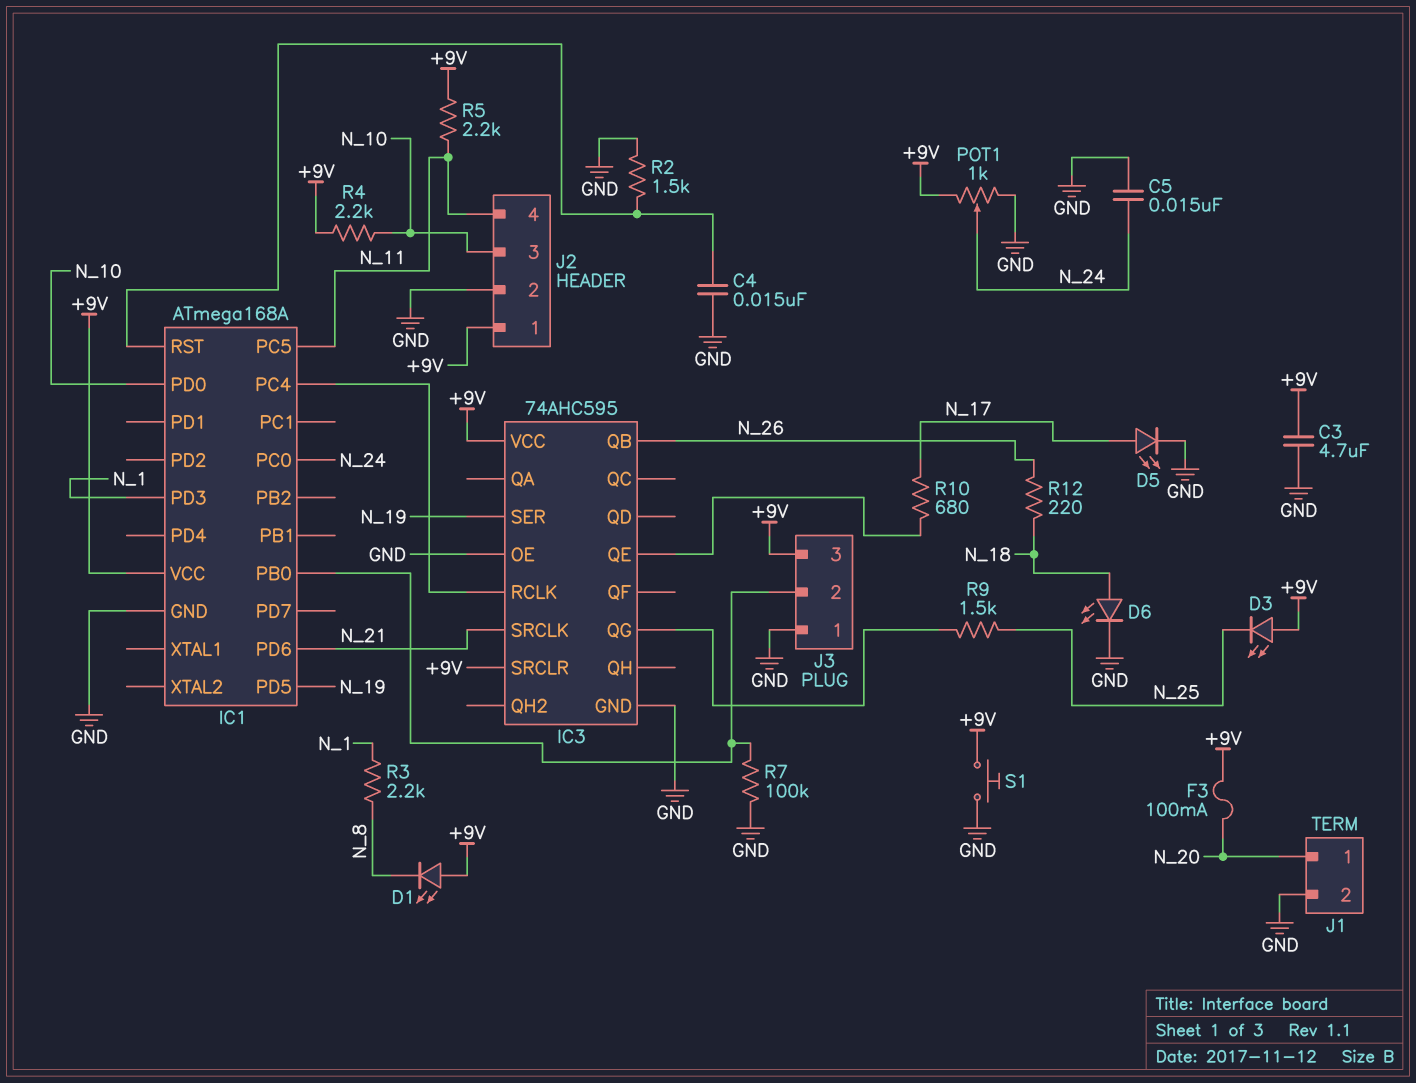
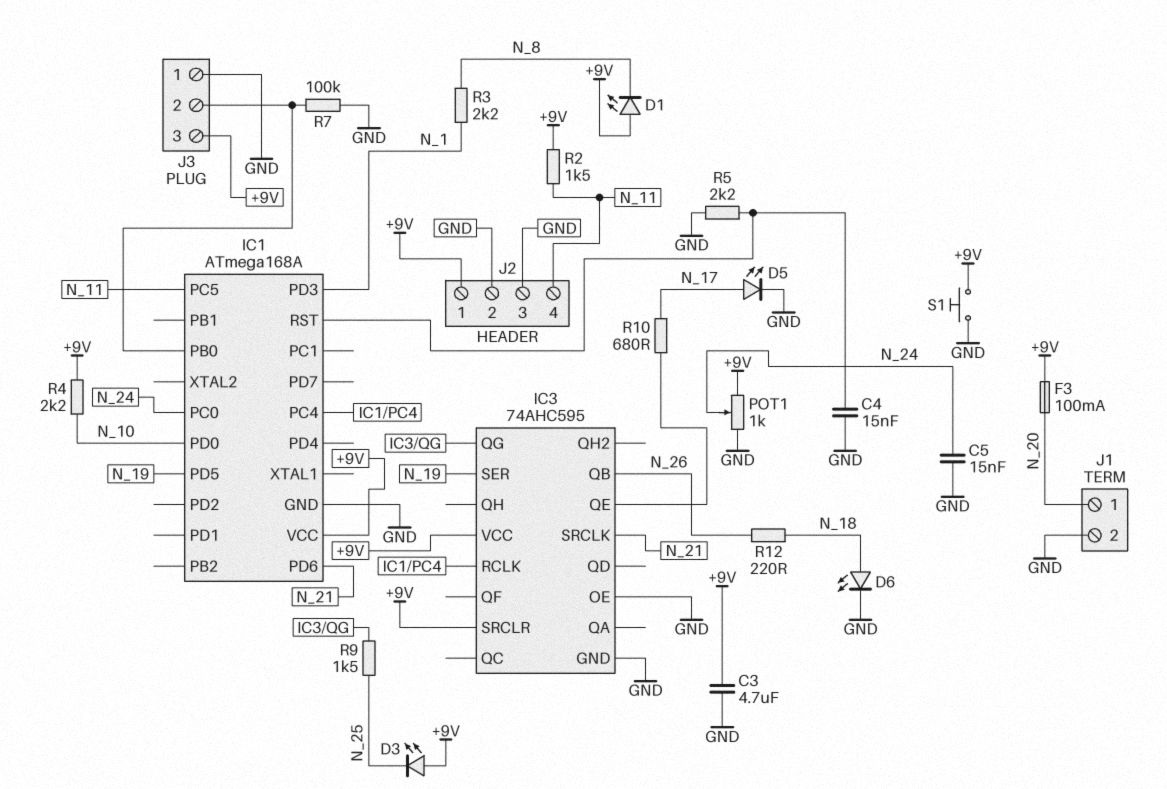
J2 pin 3: N_10 -> GND
R2: 1.5k (GND, IC1/RST) -> 1.5k (+9V, N_11)
R5: 2.2k (+9V, N_11) -> 2.2k (GND, IC1/RST)

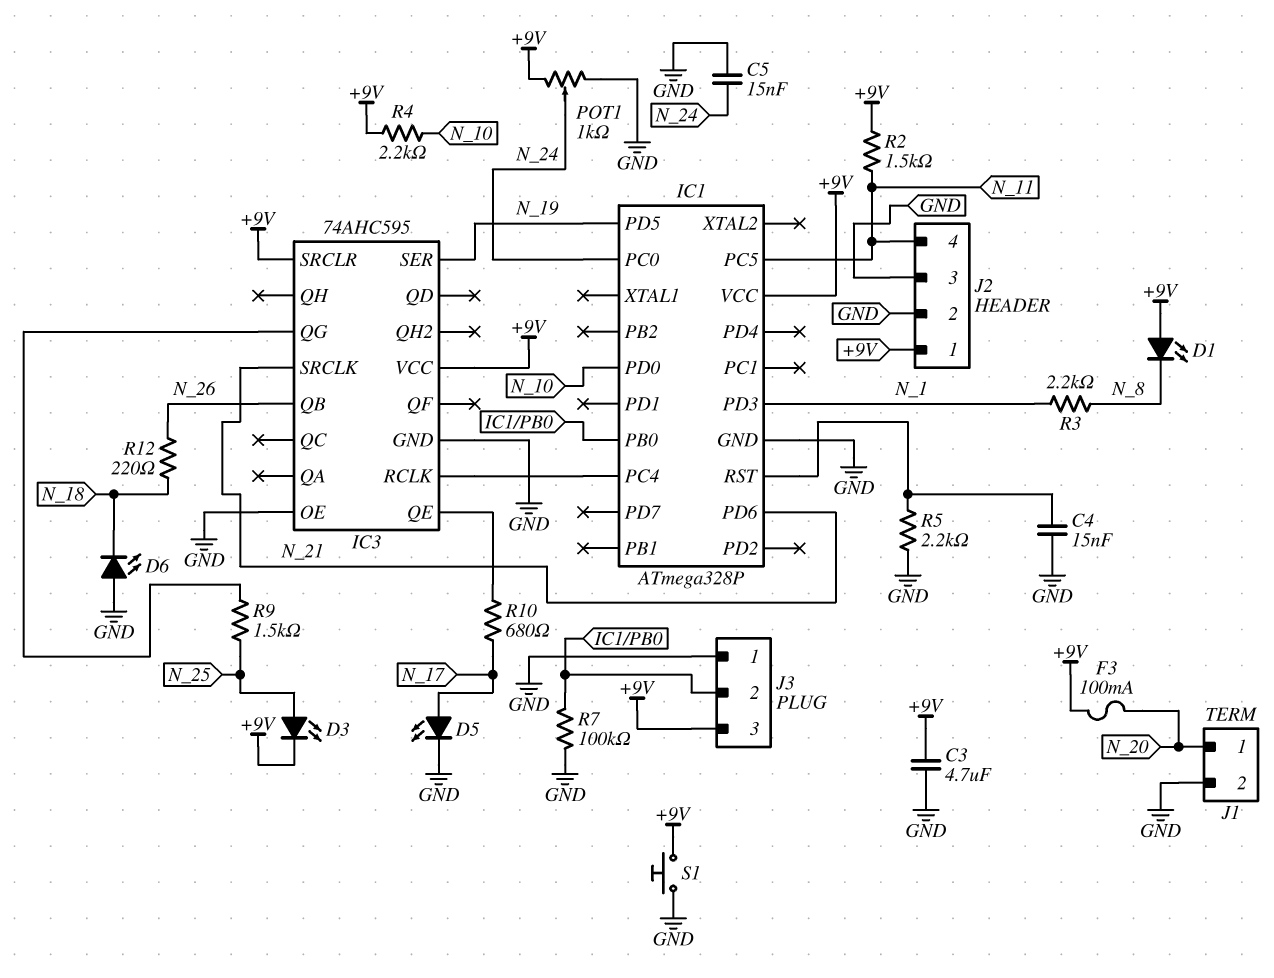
D3: LED (A +9V, K N_25) -> LED (A N_25, K +9V)
D6: LED (A N_18, K GND) -> LED (A GND, K N_18)
IC1: ATmega168A -> ATmega328P

